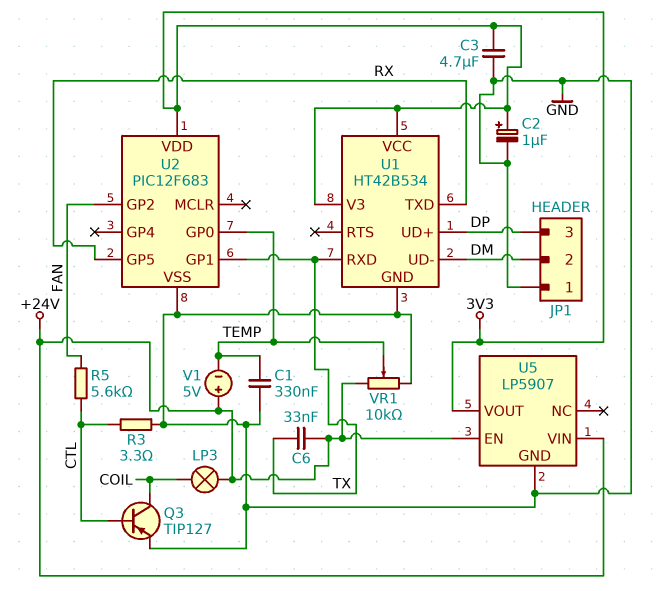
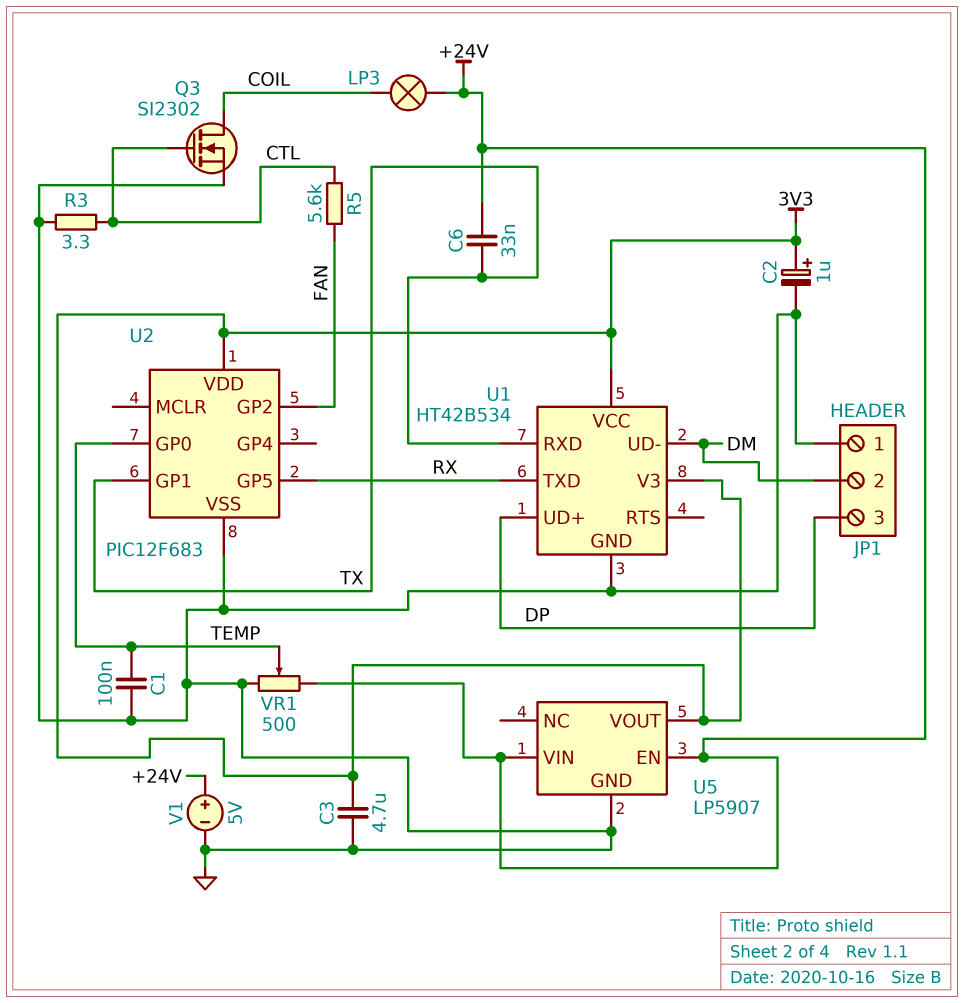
C1: 330nF (GND, TEMP) -> 100nF (GND, TEMP)
Q3: PNP TIP127 (B CTL, C COIL, E GND) -> NMOS SI2302 (G CTL, D COIL, S GND)
V1: 5V (plus +24V, minus TEMP) -> 5V (plus +24V, minus GND)
VR1: 10k (+24V, GND, wiper TEMP) -> 500 (+24V, GND, wiper TEMP)

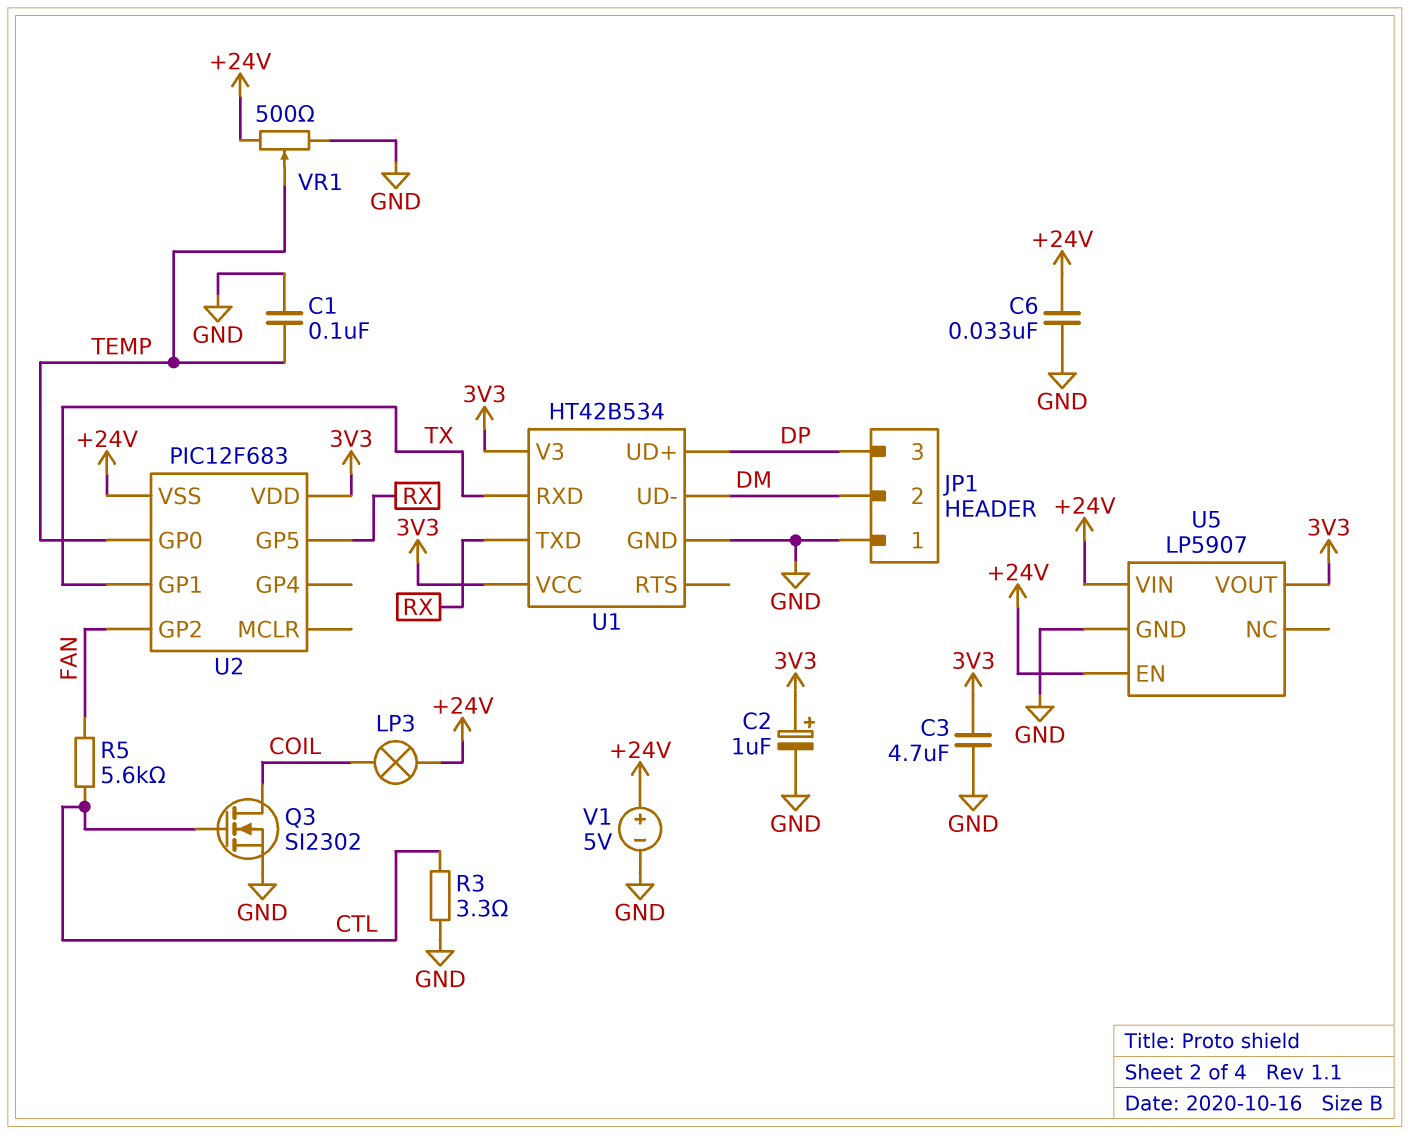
C6: 33nF (+24V, TX) -> 33nF (+24V, GND)
U2 pin VSS: GND -> +24V

